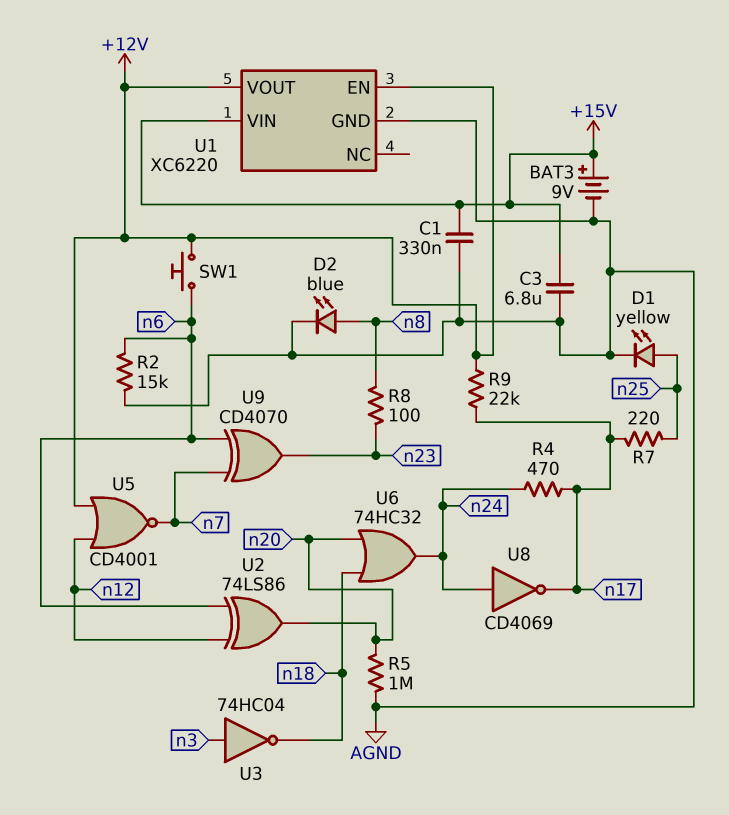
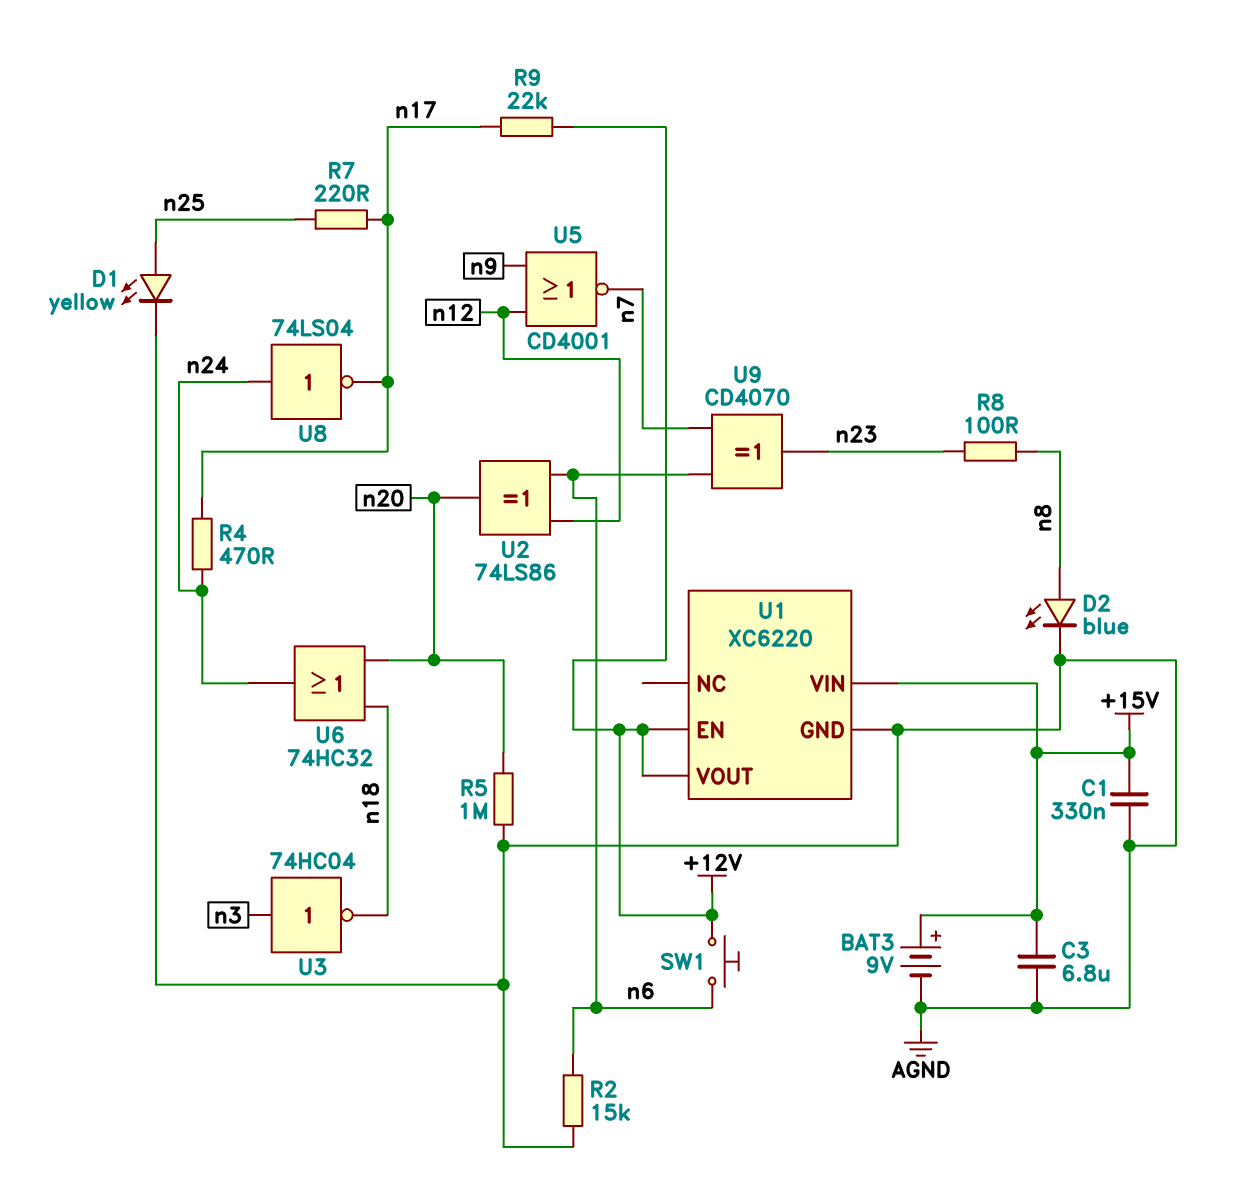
U5: NOR CD4001 (in +12V, in n12, out n7) -> NOR CD4001 (in n9, in n12, out n7)
U8: NOT CD4069 (in n24, out n17) -> NOT 74LS04 (in n24, out n17)

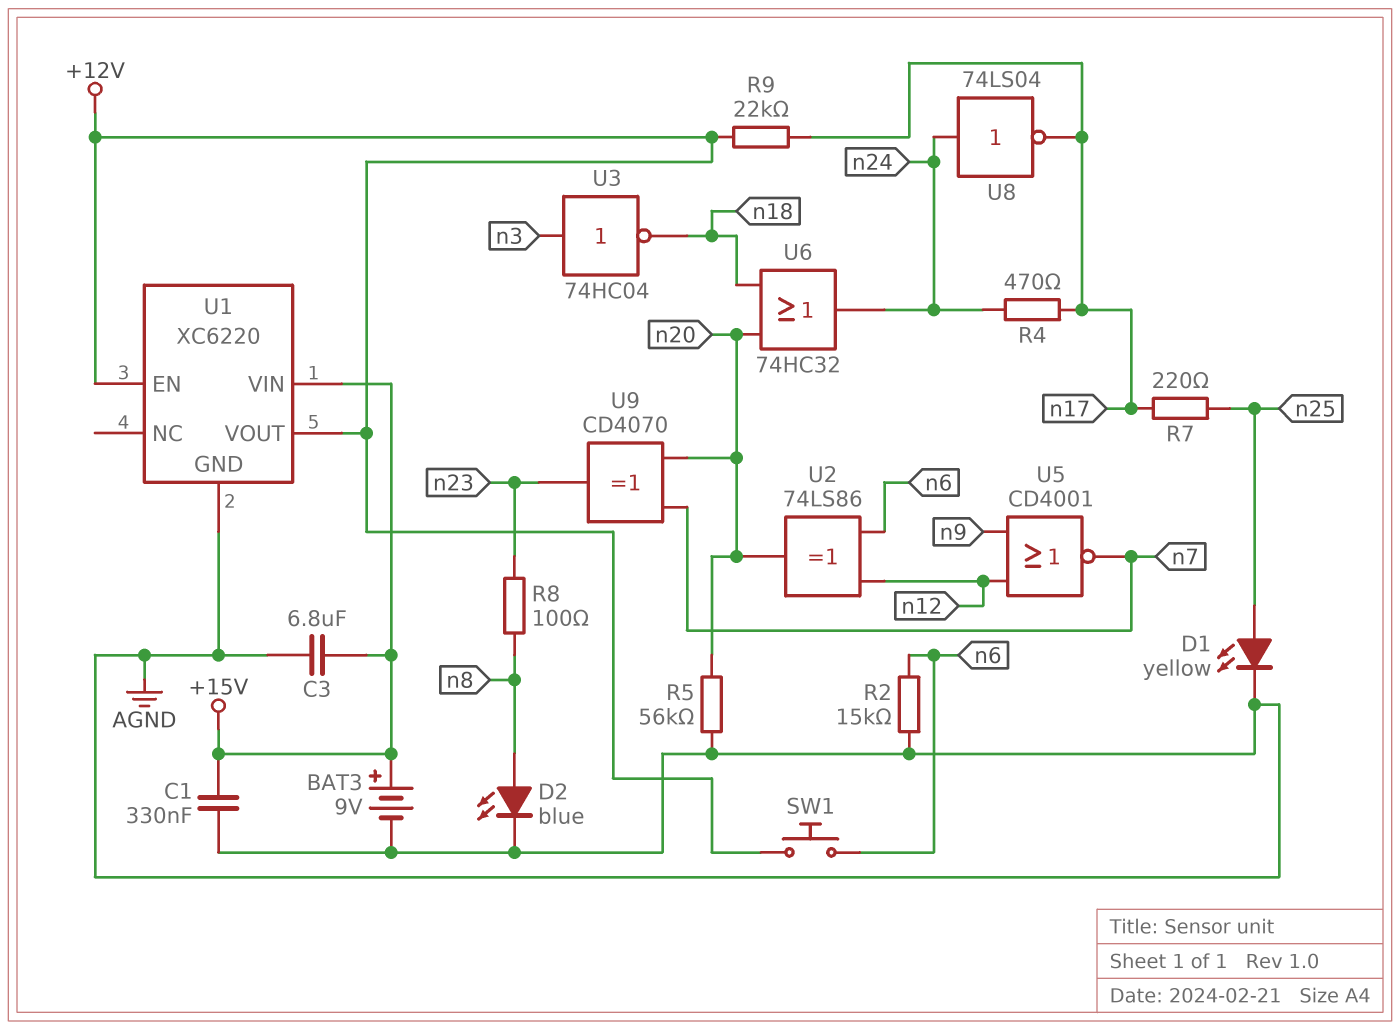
R5: 1M (AGND, n20) -> 56k (AGND, n20)
U9: XOR CD4070 (in n6, in n7, out n23) -> XOR CD4070 (in n7, in n20, out n23)

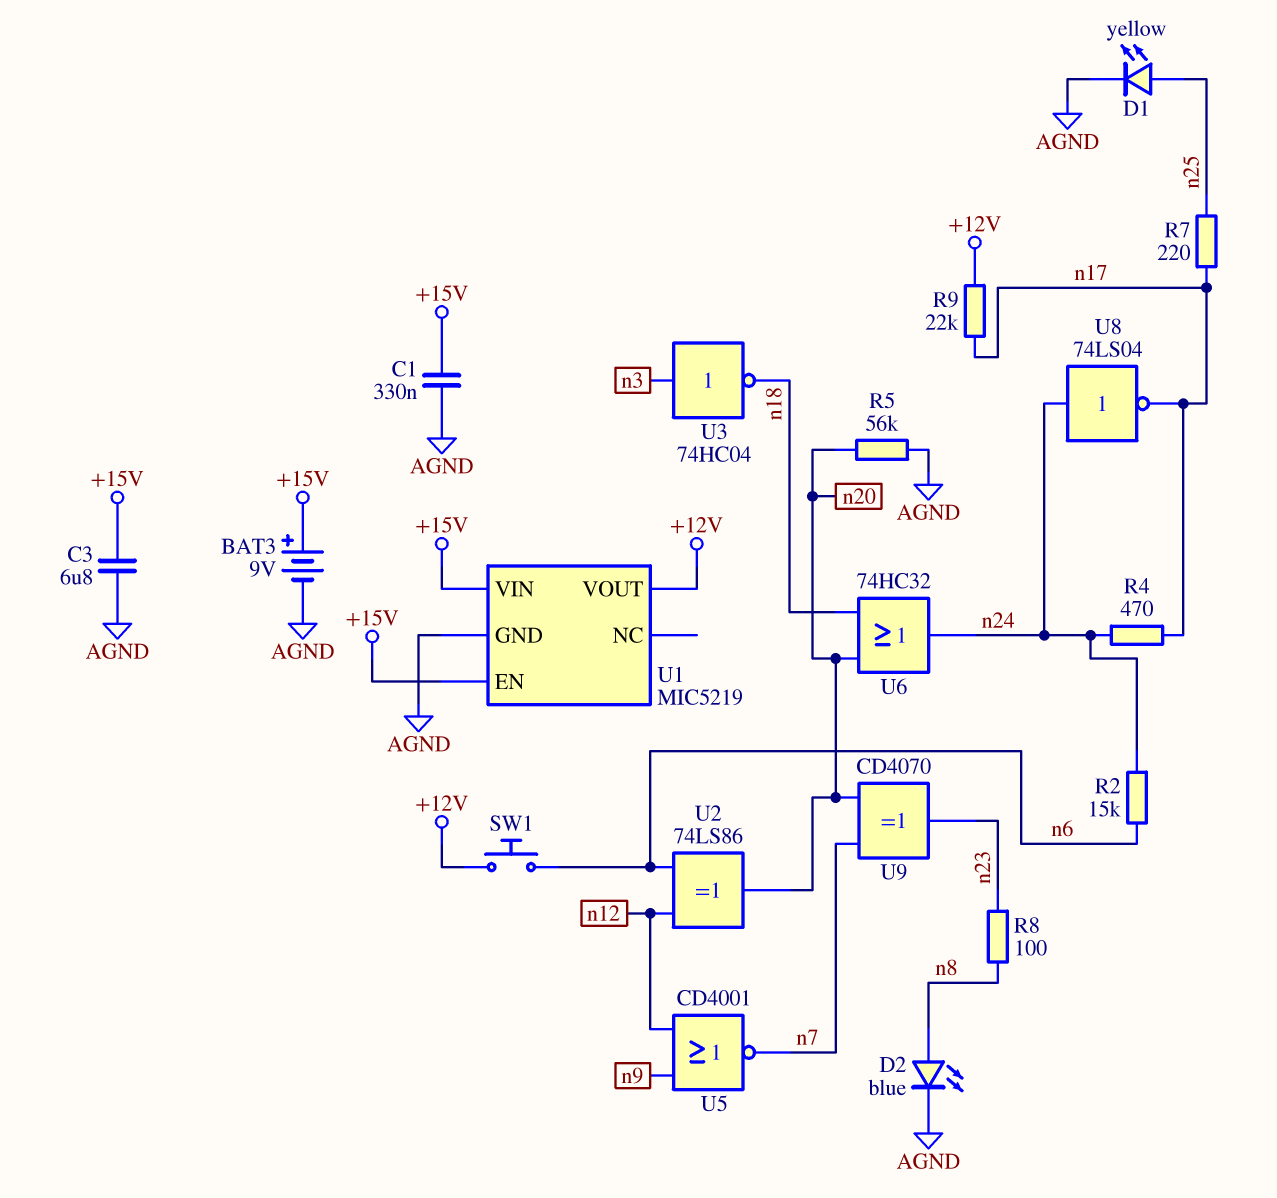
R2: 15k (AGND, n6) -> 15k (n6, n24)
U1: XC6220 -> MIC5219
U1 pin EN: +12V -> +15V

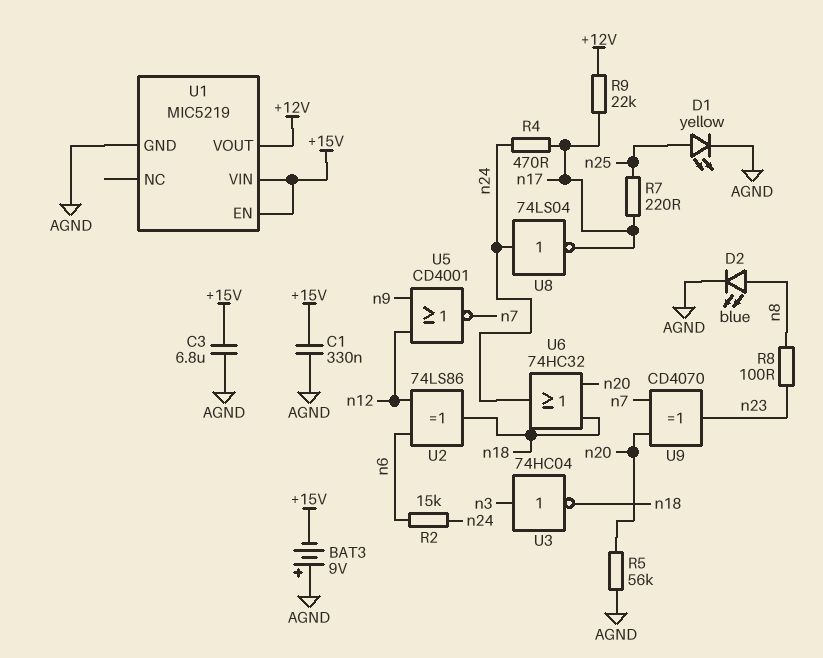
BAT3: 9V (plus +15V, minus AGND) -> 9V (plus AGND, minus +15V)
SW1: button (+12V, n6) -> none
U2: XOR 74LS86 (in n6, in n12, out n20) -> XOR 74LS86 (in n6, in n12, out n18)

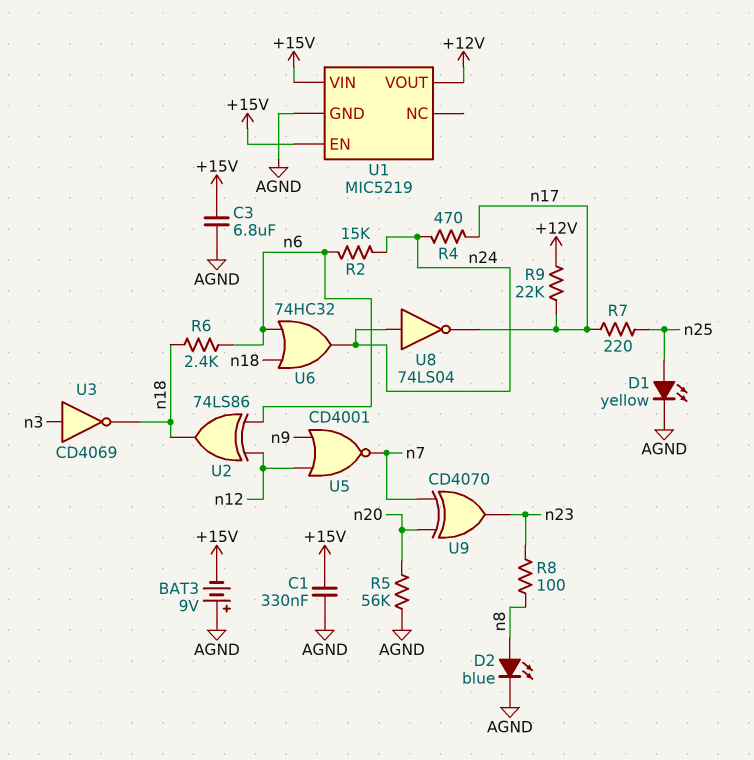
R6: none -> 2.4k (n6, n18)
U3: NOT 74HC04 (in n3, out n18) -> NOT CD4069 (in n3, out n18)
U6: OR 74HC32 (in n18, in n20, out n24) -> OR 74HC32 (in n6, in n18, out n24)

